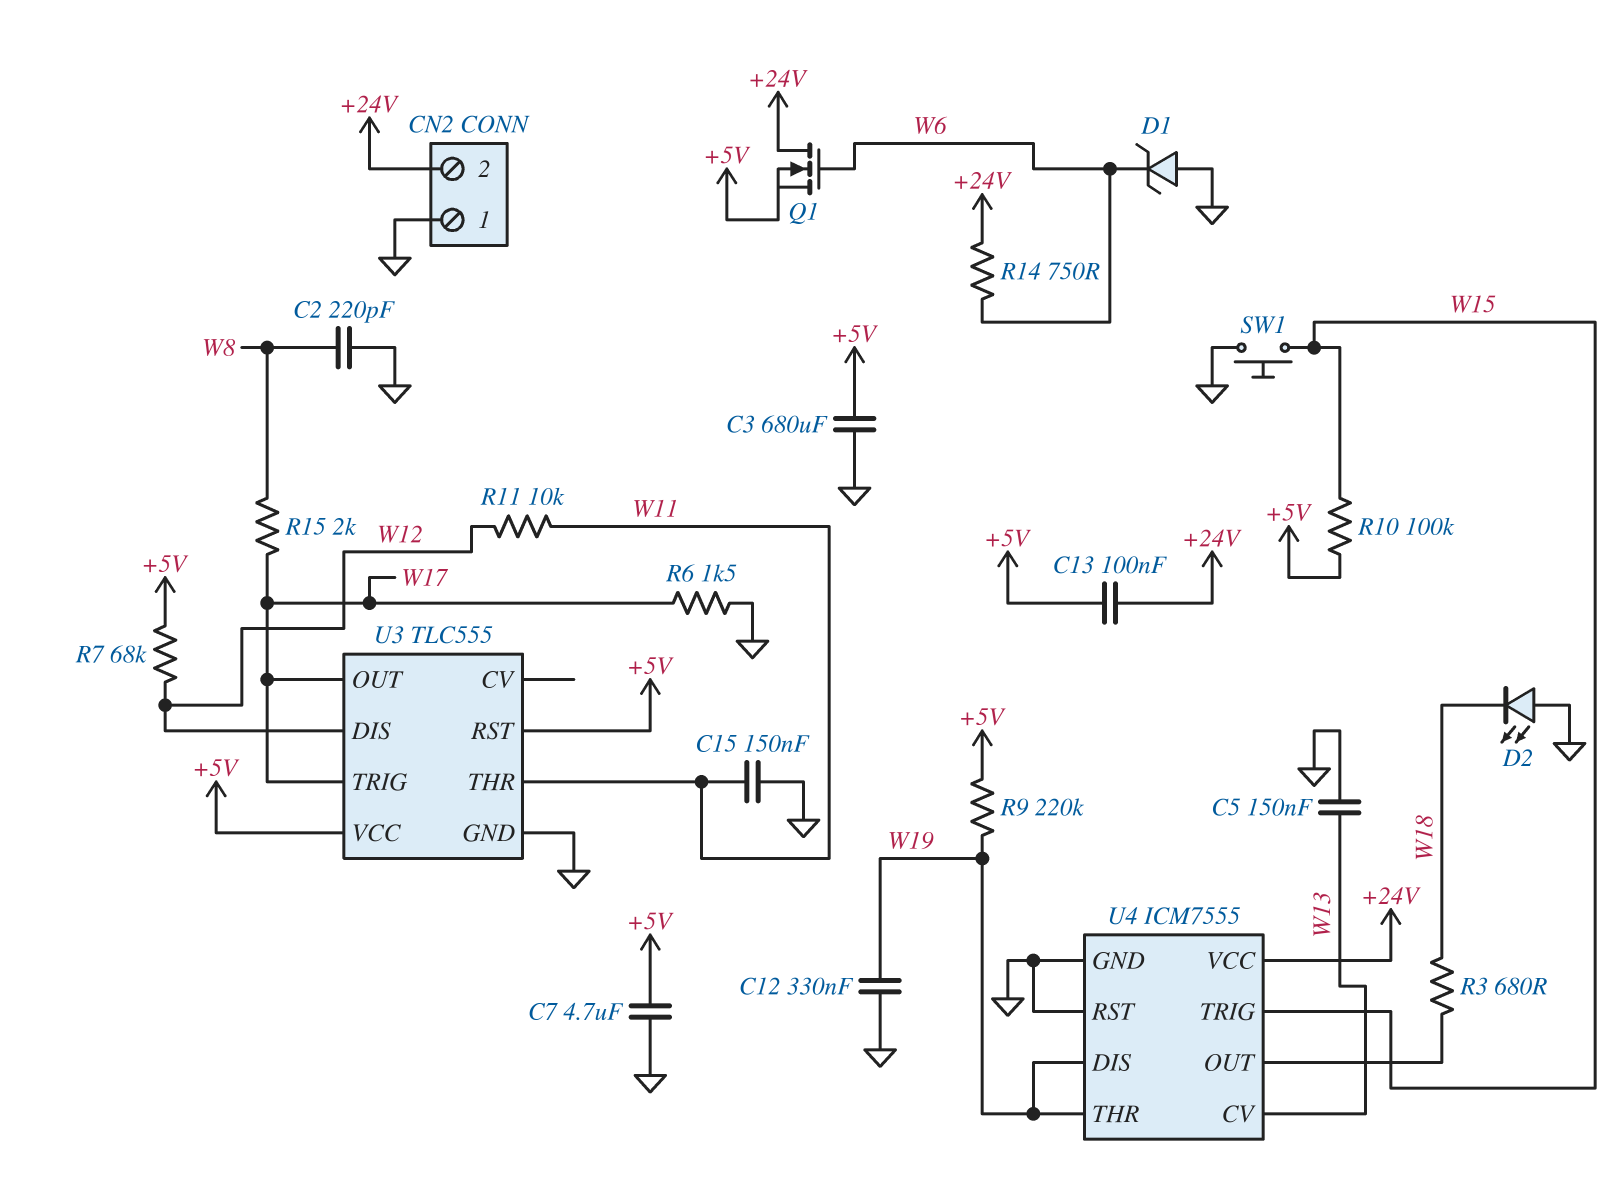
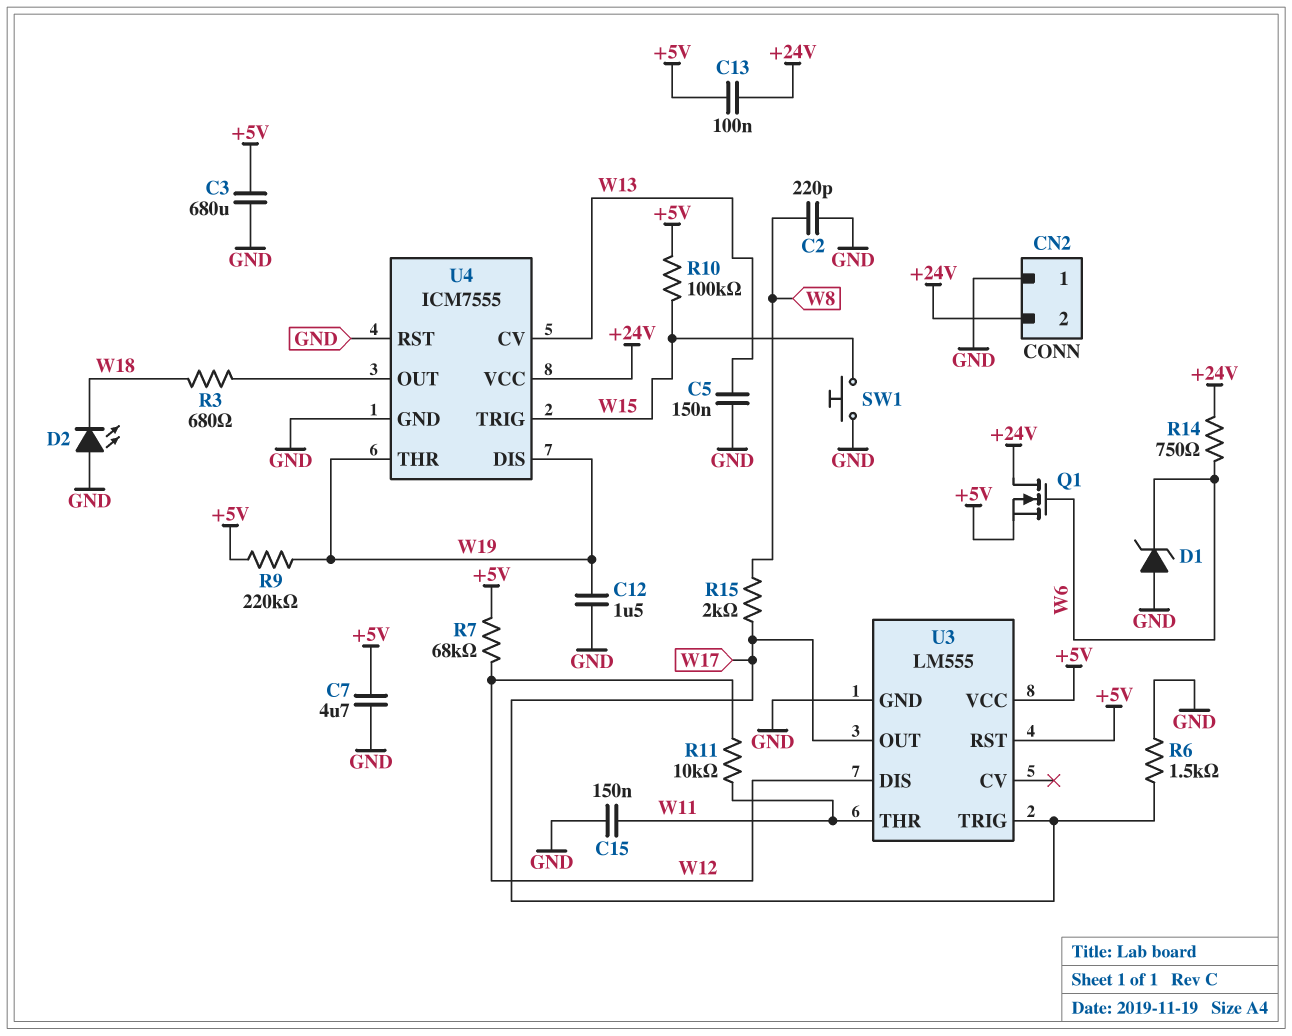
C12: 330nF (GND, W19) -> 1.5uF (GND, W19)
U3: TLC555 -> LM555

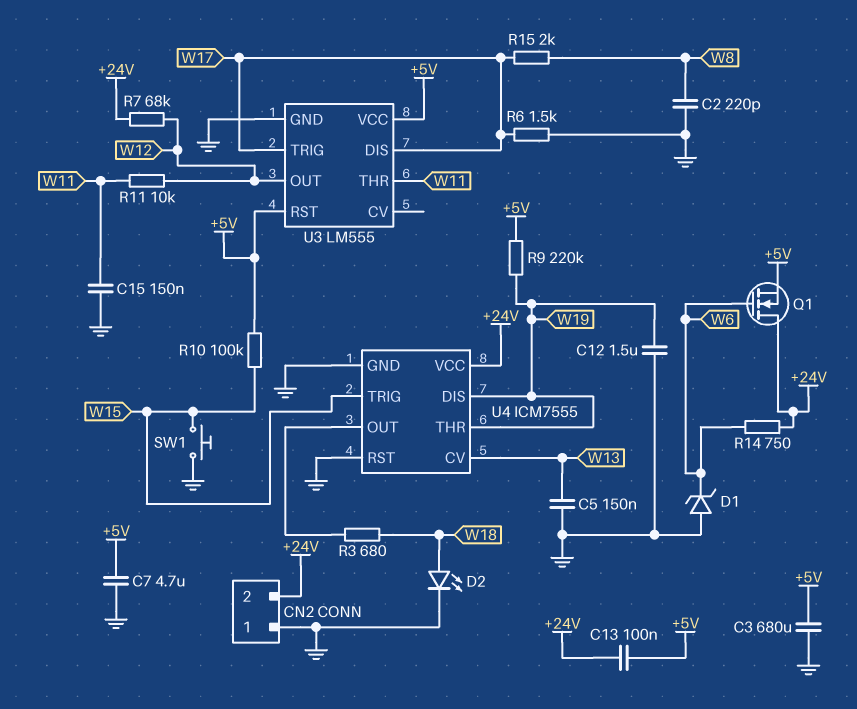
D2: LED (A GND, K W18) -> LED (A W18, K GND)
R7: 68k (+5V, W12) -> 68k (+24V, W12)
U3 pin DIS: W12 -> W17
U3 pin OUT: W17 -> W12

